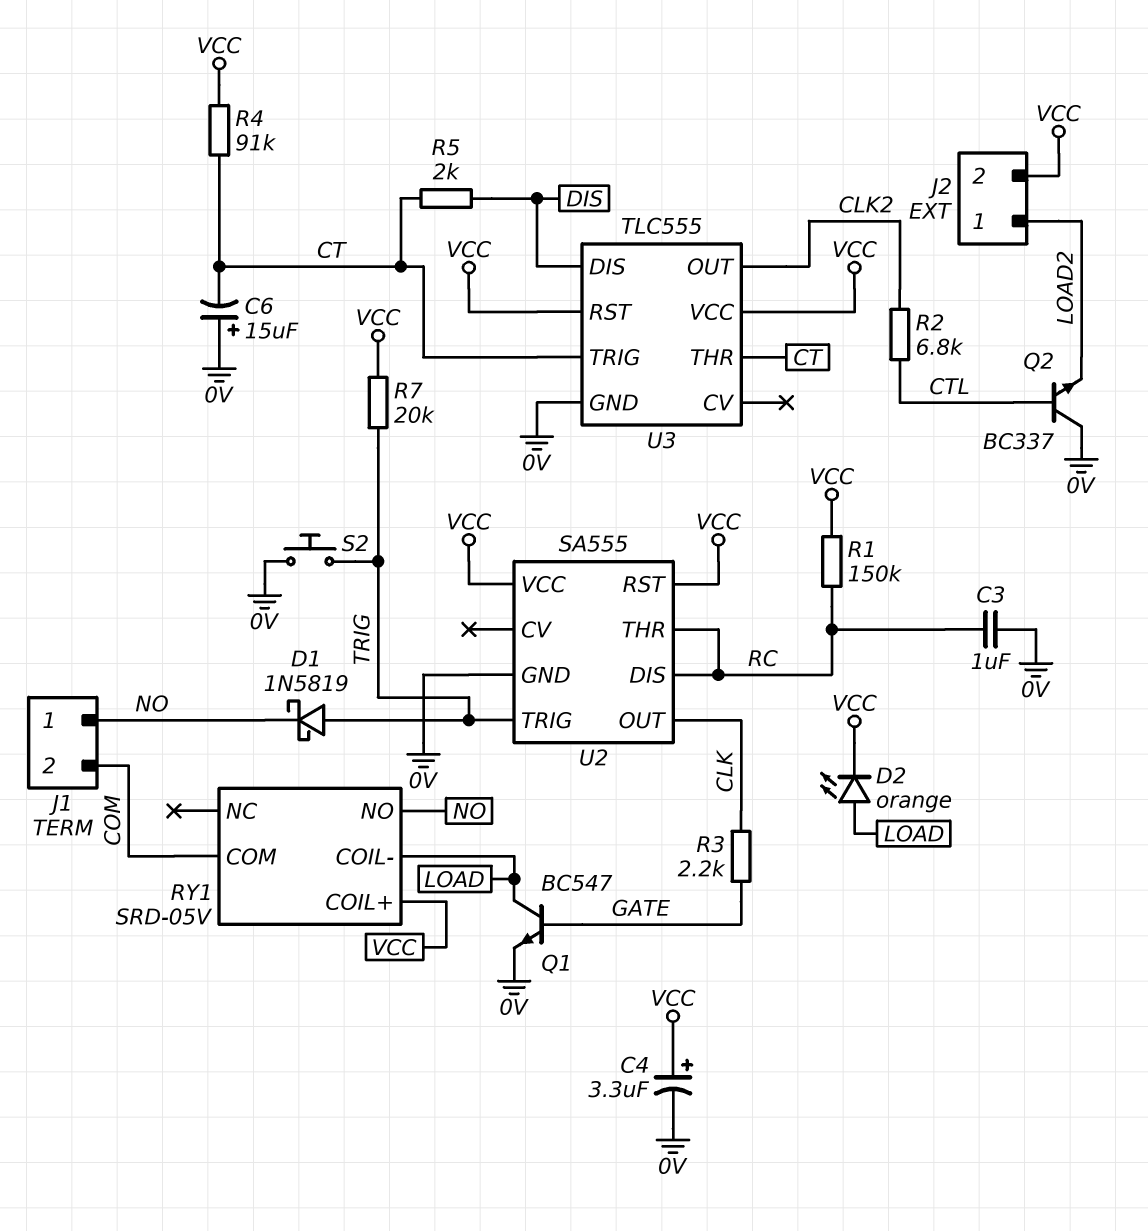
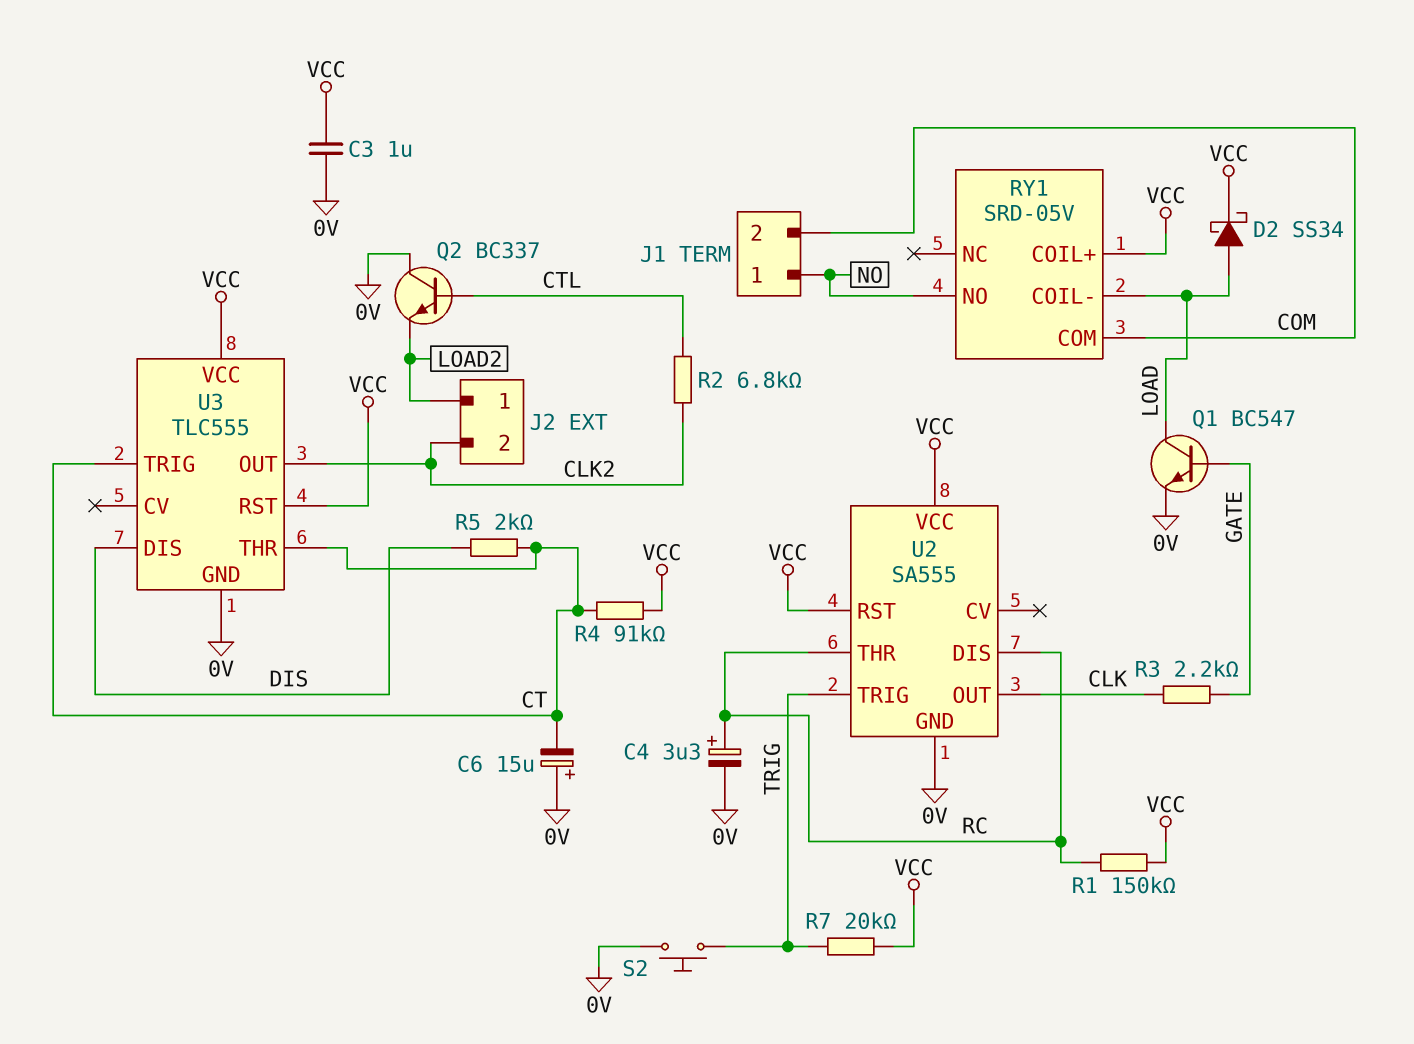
C3: 1uF (0V, RC) -> 1uF (0V, VCC)
C4: 3.3uF (plus VCC, minus 0V) -> 3.3uF (plus RC, minus 0V)
D1: schottky 1N5819 (A TRIG, K NO) -> none
D2: LED orange (A LOAD, K VCC) -> schottky SS34 (A LOAD, K VCC)
J2 pin 2: VCC -> CLK2

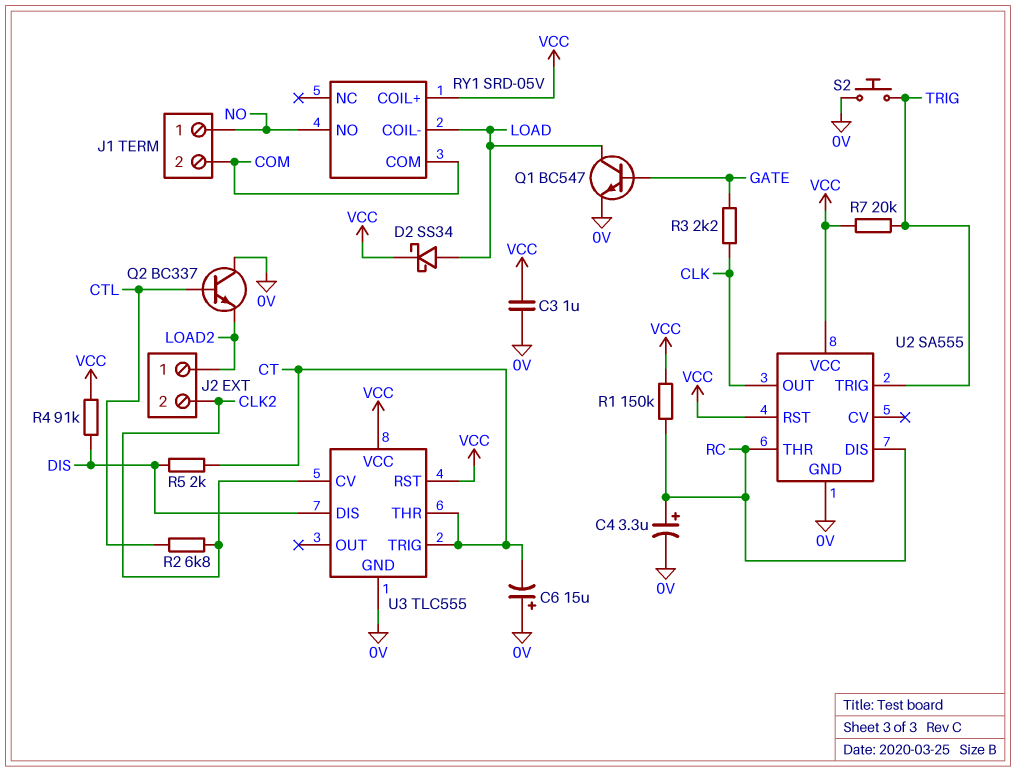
R4: 91k (CT, VCC) -> 91k (DIS, VCC)
U3 pin CV: none -> CLK2
U3 pin OUT: CLK2 -> none

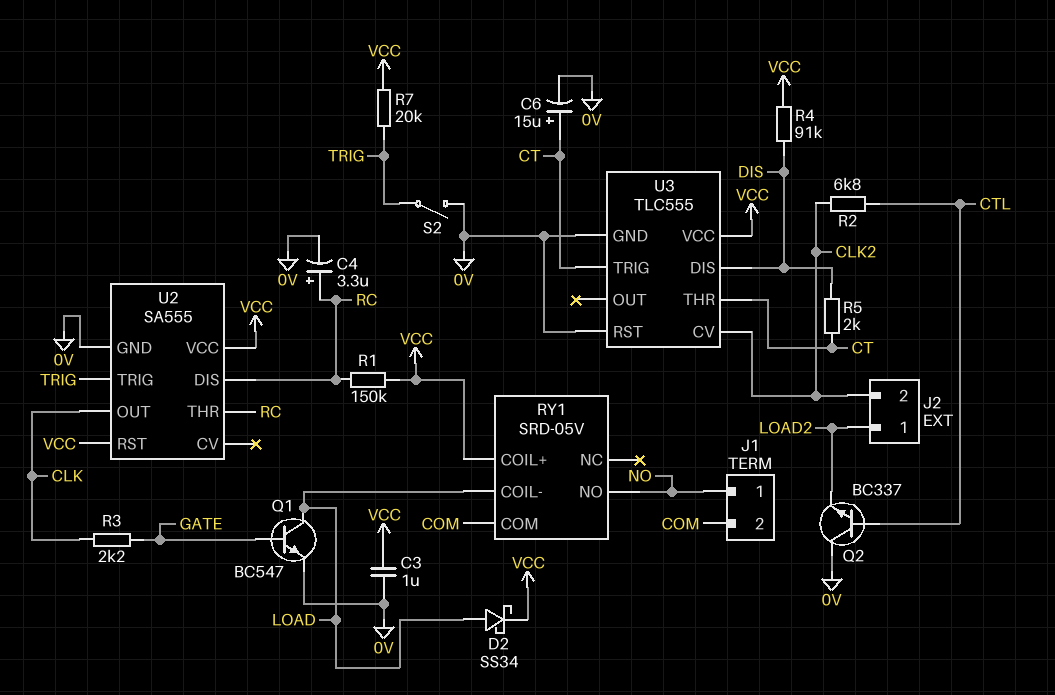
C6: 15uF (plus 0V, minus CT) -> 15uF (plus CT, minus 0V)
S2: button (0V, TRIG) -> switch (0V, TRIG)
U3 pin RST: VCC -> 0V

